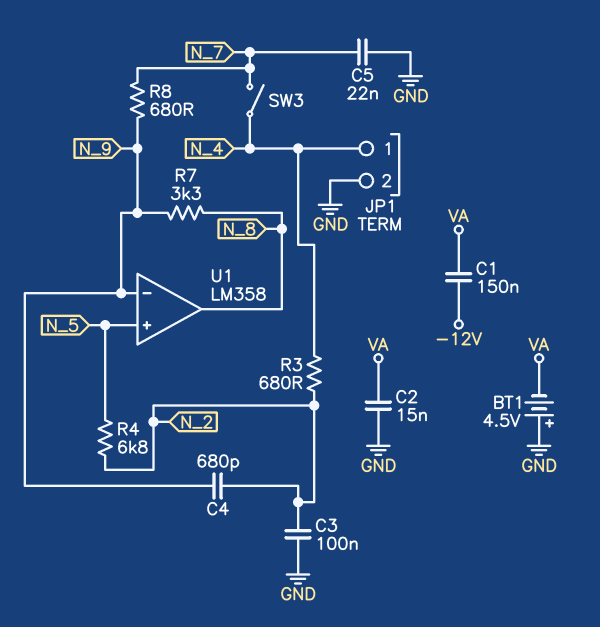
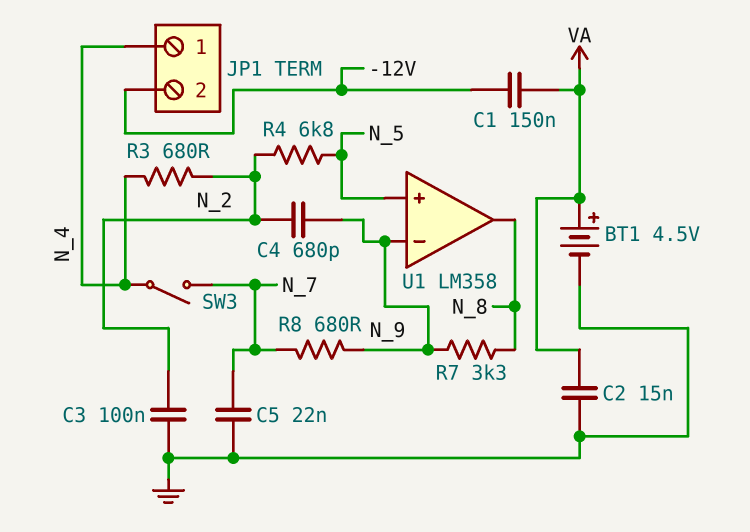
BT1: 4.5V (plus GND, minus VA) -> 4.5V (plus VA, minus GND)
JP1 pin 2: GND -> -12V

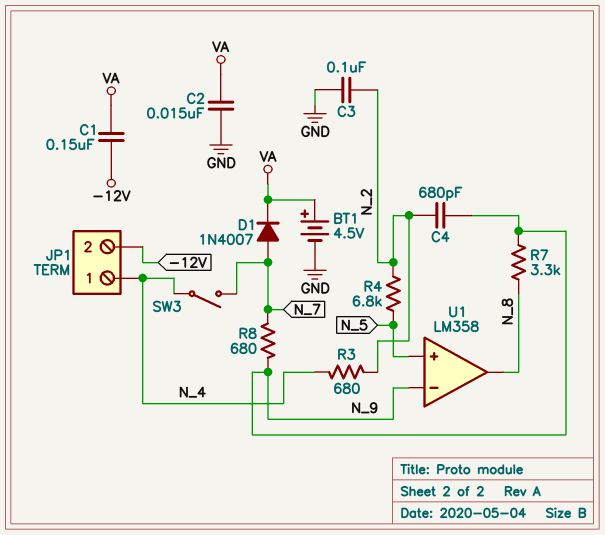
C5: 22nF (GND, N_7) -> none
D1: none -> diode 1N4007 (A N_7, K VA)

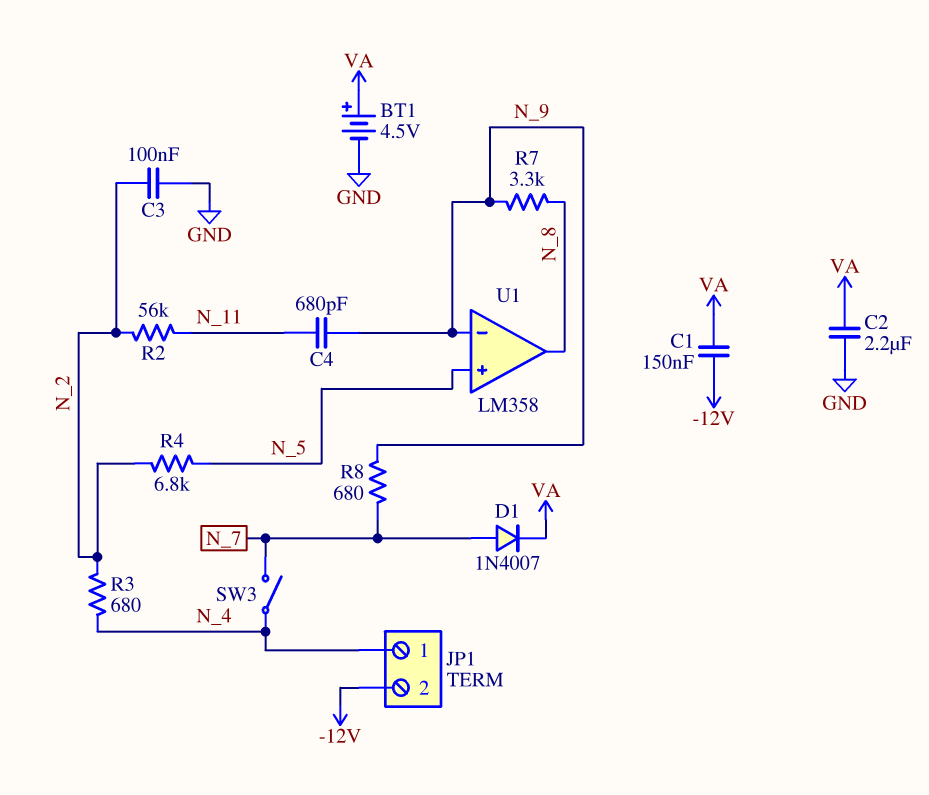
C2: 15nF (GND, VA) -> 2.2uF (GND, VA)
C4: 680pF (N_2, N_9) -> 680pF (N_9, N_11)
R2: none -> 56k (N_2, N_11)

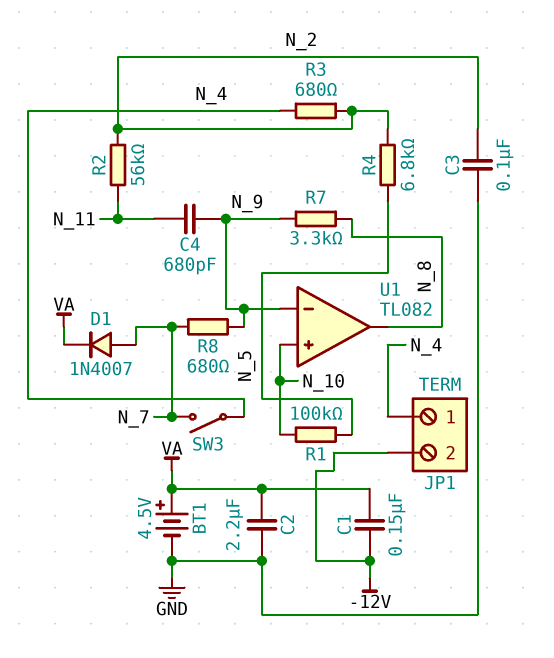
R1: none -> 100k (N_5, N_10)
U1: LM358 -> TL082
U1 pin in+: N_5 -> N_10

